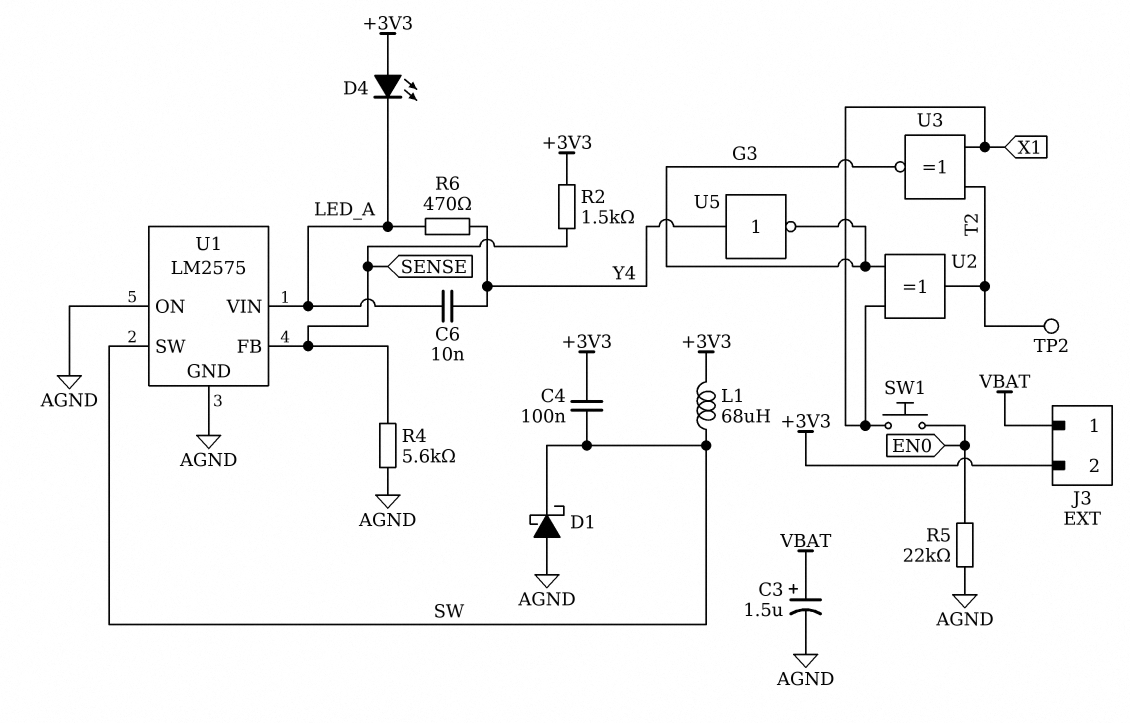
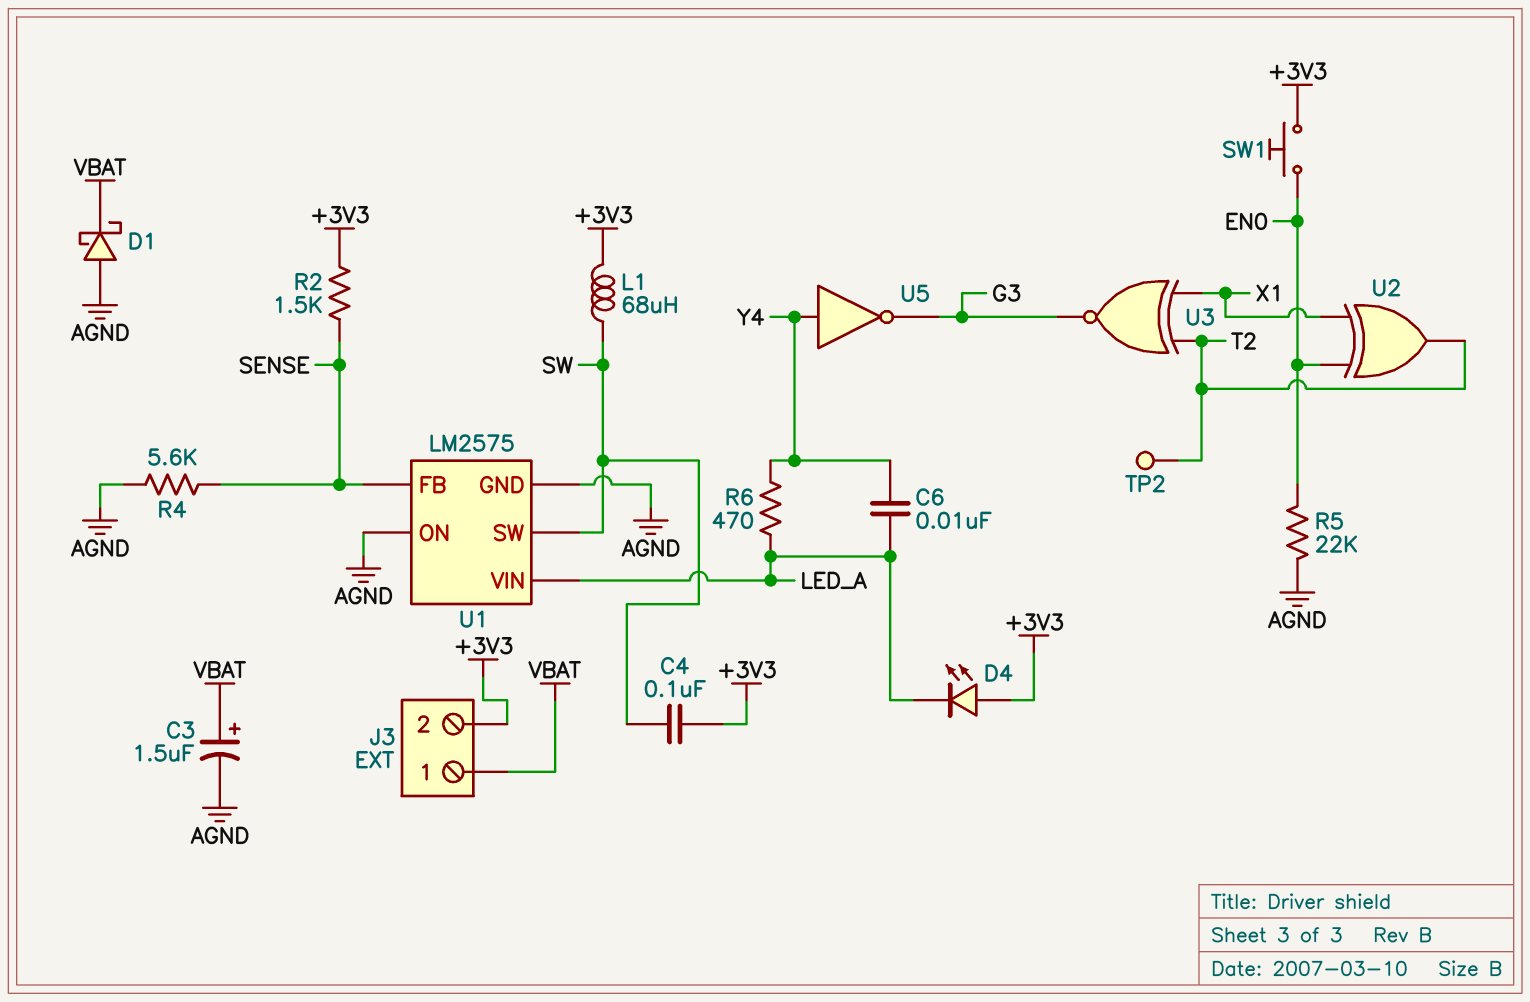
D1: schottky (A AGND, K SW) -> schottky (A AGND, K VBAT)
SW1: button (EN0, X1) -> button (+3V3, EN0)
U2: XOR (in G3, in X1, out T2) -> XOR (in EN0, in X1, out T2)

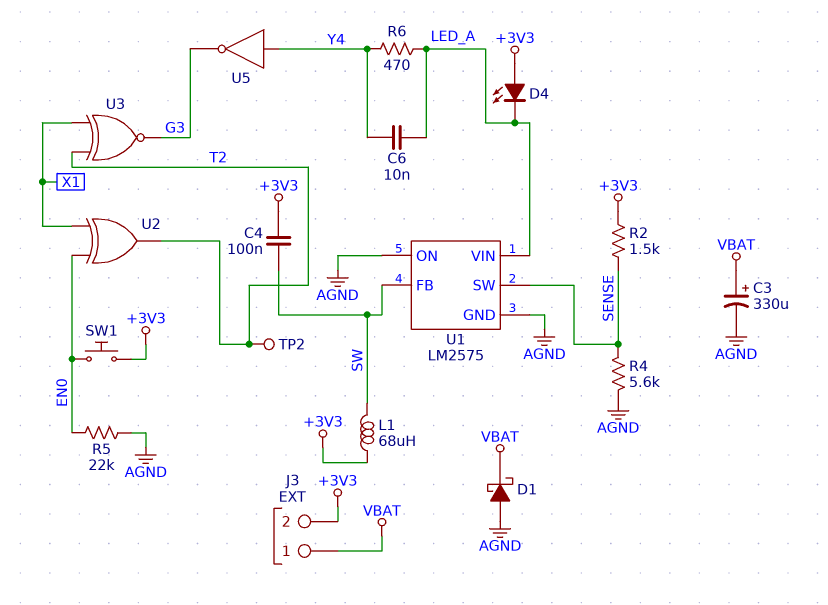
C3: 1.5uF (plus VBAT, minus AGND) -> 330uF (plus VBAT, minus AGND)
U1 pin FB: SENSE -> SW
U1 pin SW: SW -> SENSE

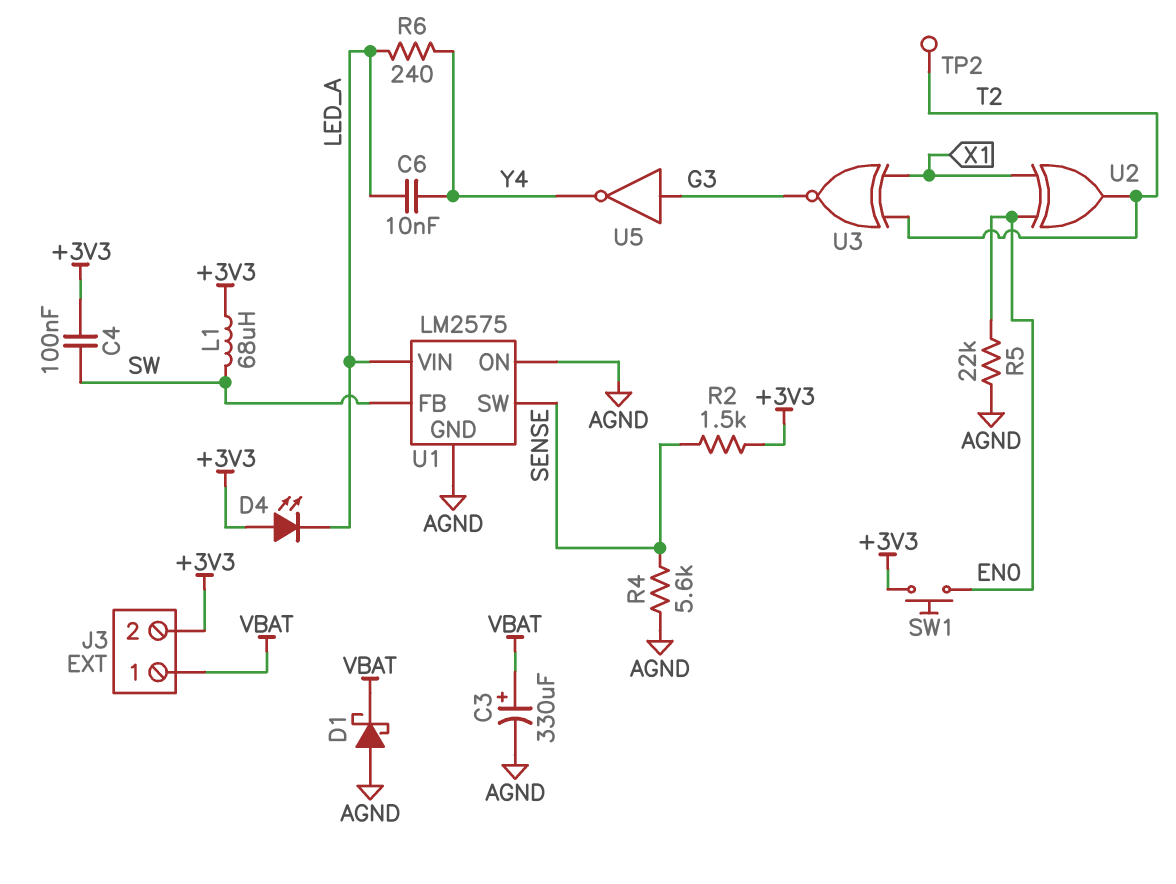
R6: 470 (LED_A, Y4) -> 240 (LED_A, Y4)
U5: NOT (in Y4, out G3) -> NOT (in G3, out Y4)

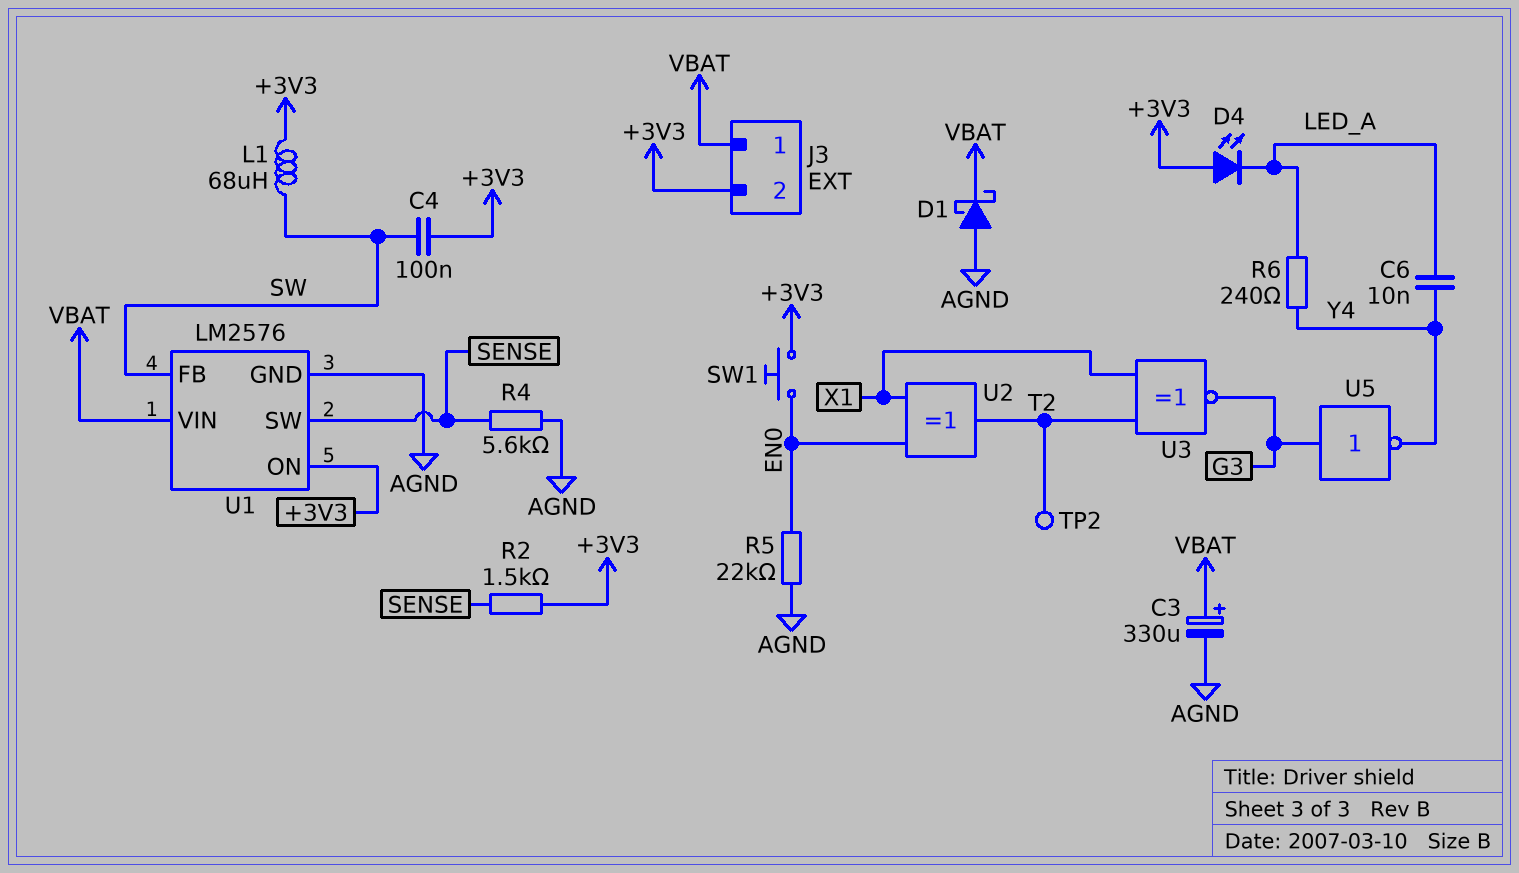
U1: LM2575 -> LM2576
U1 pin ON: AGND -> +3V3
U1 pin VIN: LED_A -> VBAT

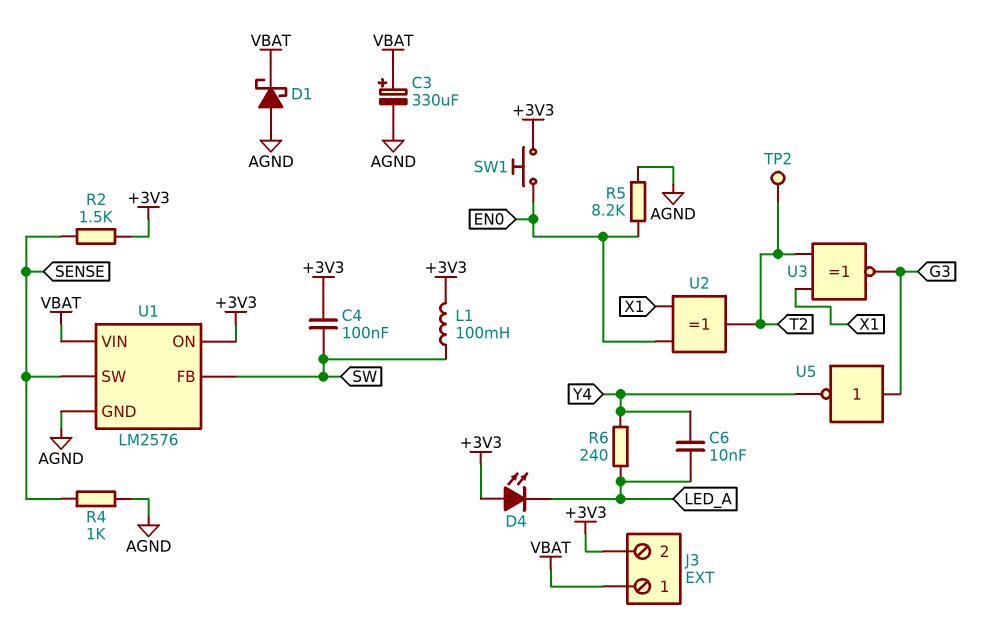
L1: 68uH (+3V3, SW) -> 100mH (+3V3, SW)
R4: 5.6k (AGND, SENSE) -> 1k (AGND, SENSE)
R5: 22k (AGND, EN0) -> 8.2k (AGND, EN0)

